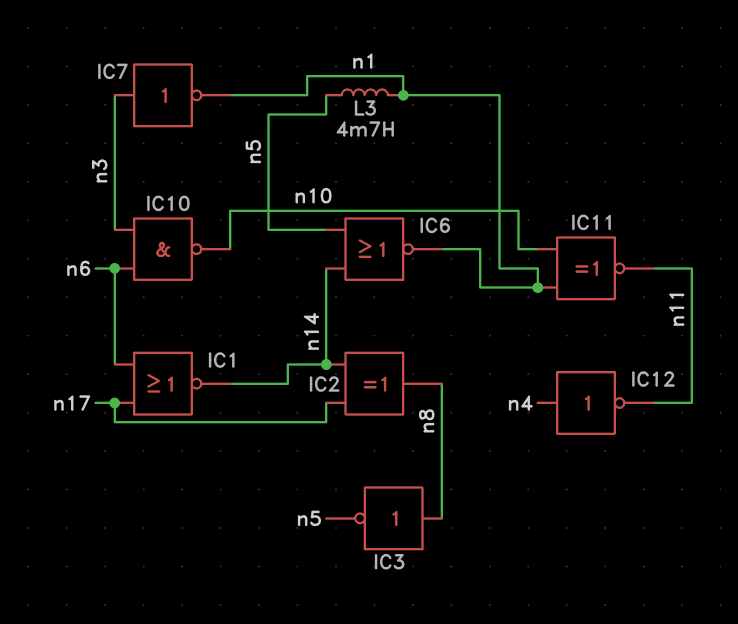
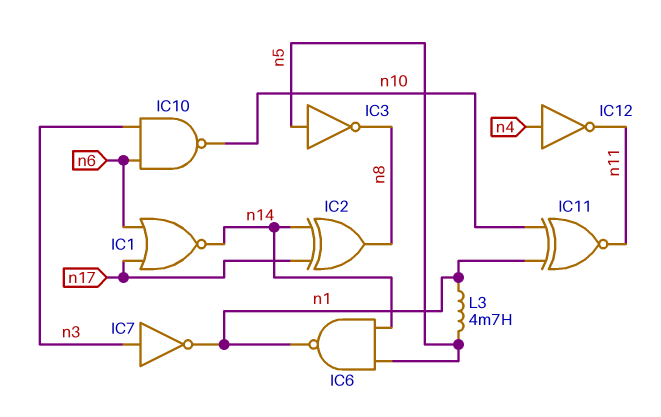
IC3: NOT (in n8, out n5) -> NOT (in n5, out n8)
IC6: NOR (in n5, in n14, out n1) -> NAND (in n5, in n14, out n1)

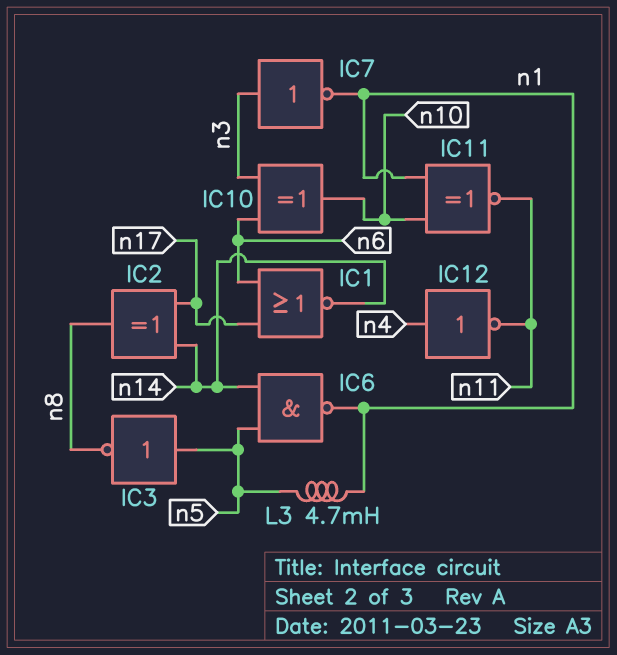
IC10: NAND (in n3, in n6, out n10) -> XOR (in n3, in n6, out n10)

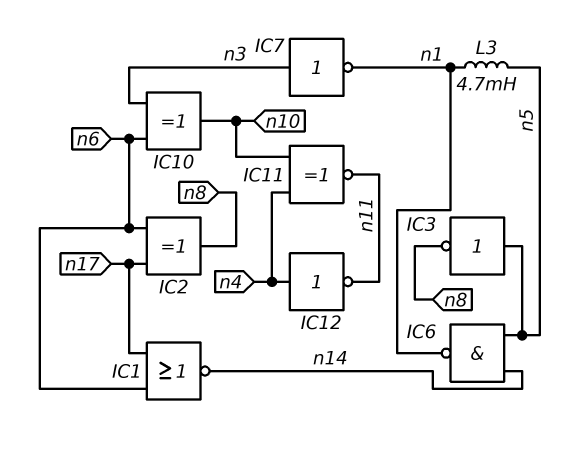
IC2: XOR (in n14, in n17, out n8) -> XOR (in n6, in n17, out n8)
IC11: XNOR (in n1, in n10, out n11) -> XNOR (in n4, in n10, out n11)

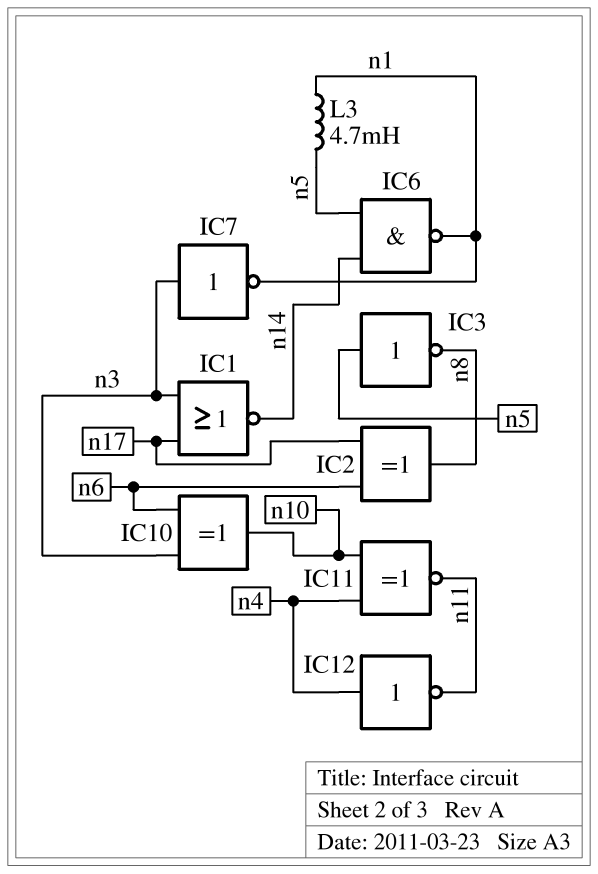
IC1: NOR (in n6, in n17, out n14) -> NOR (in n3, in n17, out n14)

